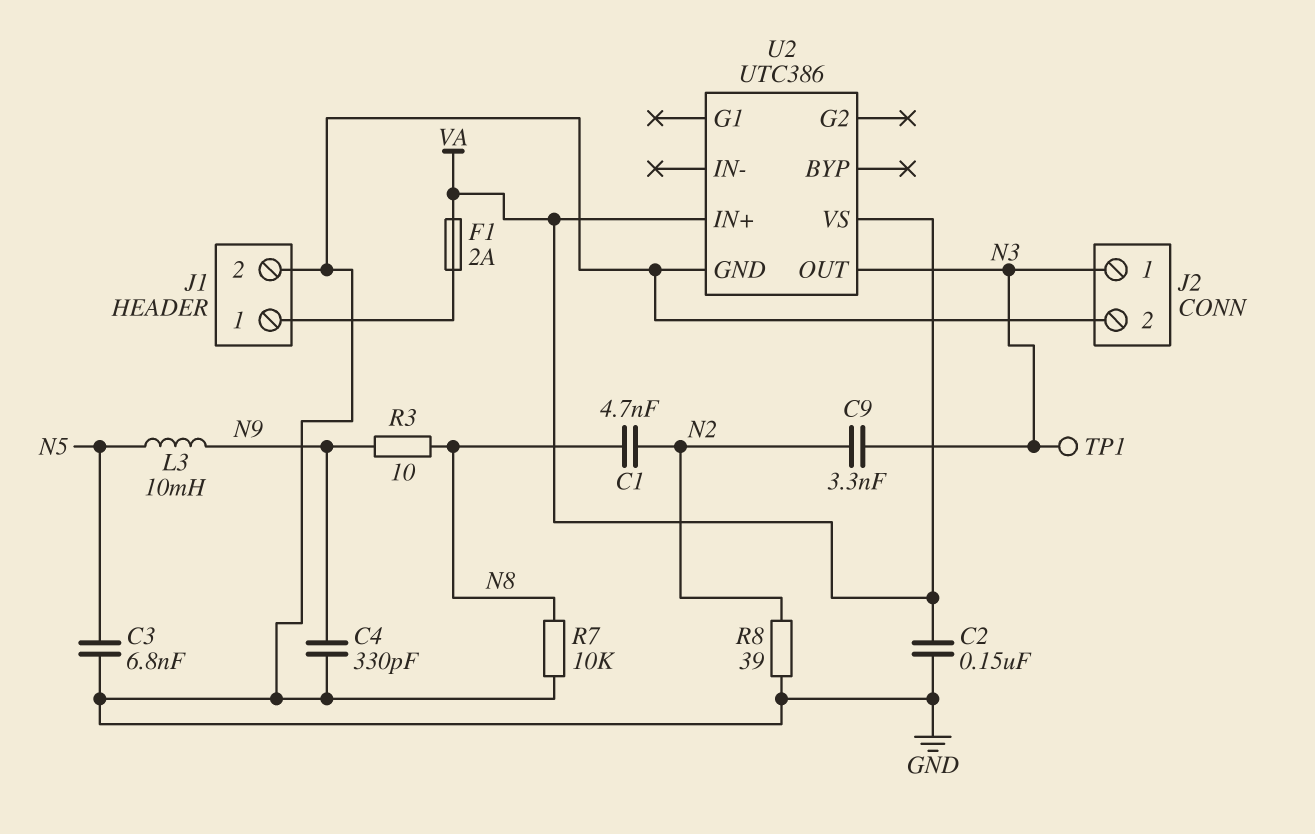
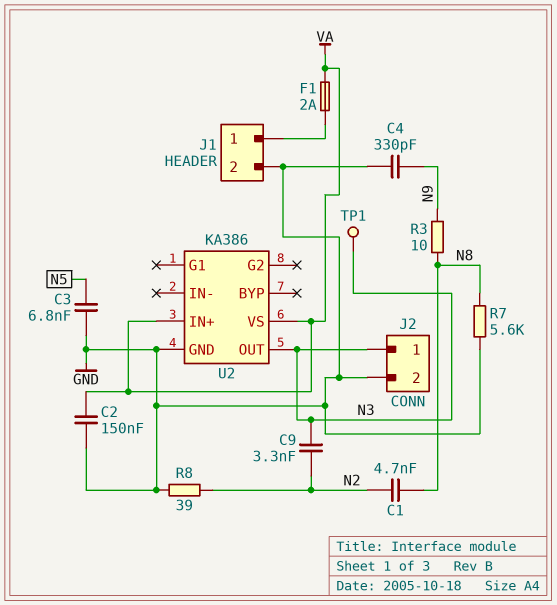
L3: 10mH (N5, N9) -> none
R7: 10k (GND, N8) -> 5.6k (GND, N8)
U2: UTC386 -> KA386

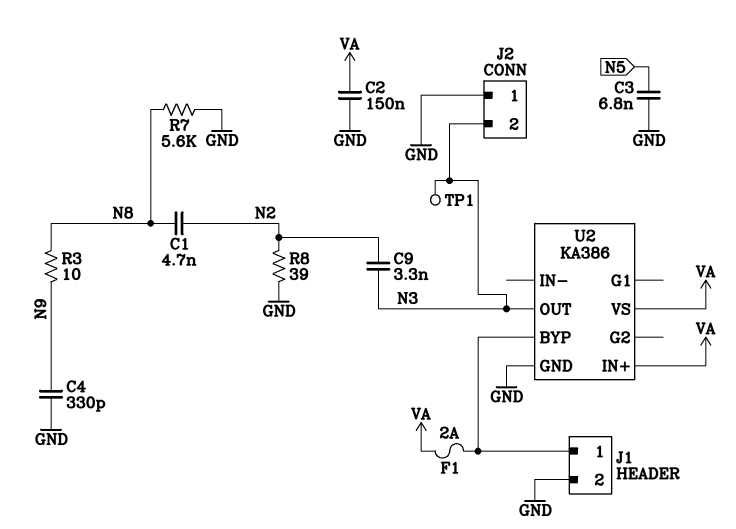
J2 pin 1: N3 -> GND
J2 pin 2: GND -> N3
U2 pin BYP: none -> J1/1

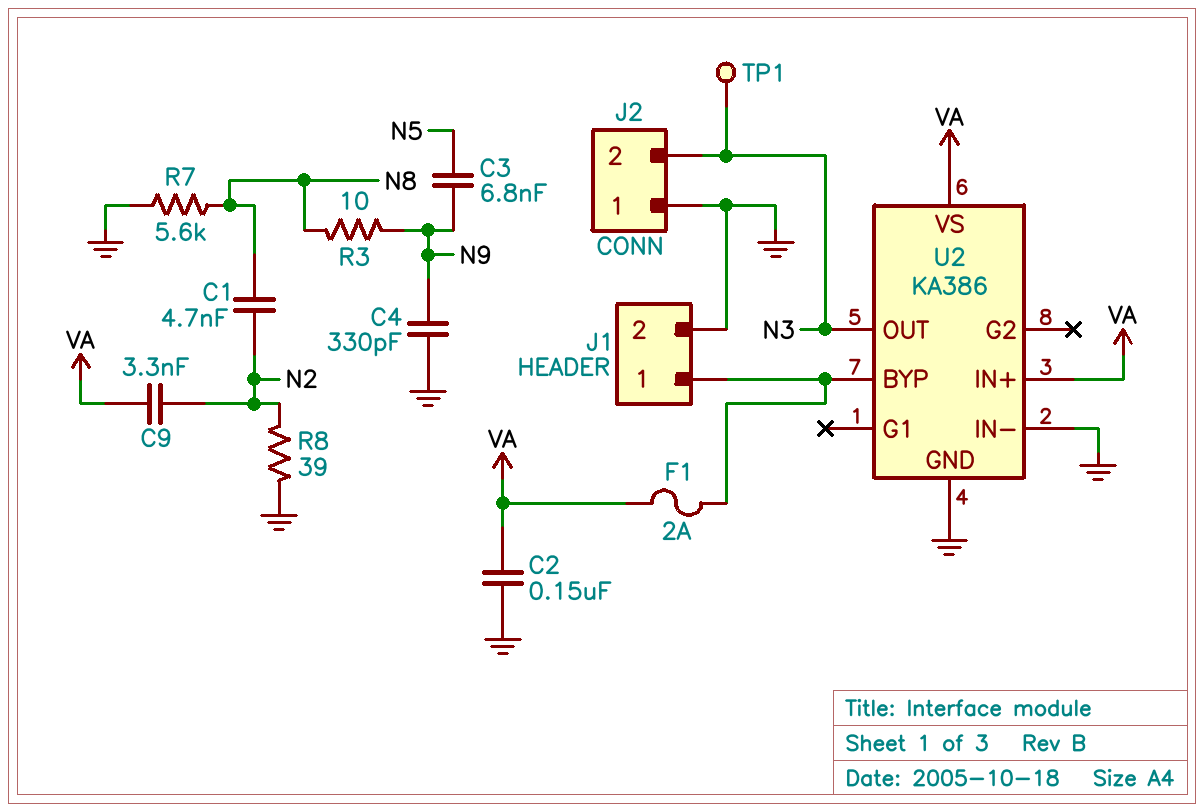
C3: 6.8nF (GND, N5) -> 6.8nF (N5, N9)
C9: 3.3nF (N2, N3) -> 3.3nF (N2, VA)
U2 pin IN-: none -> GND

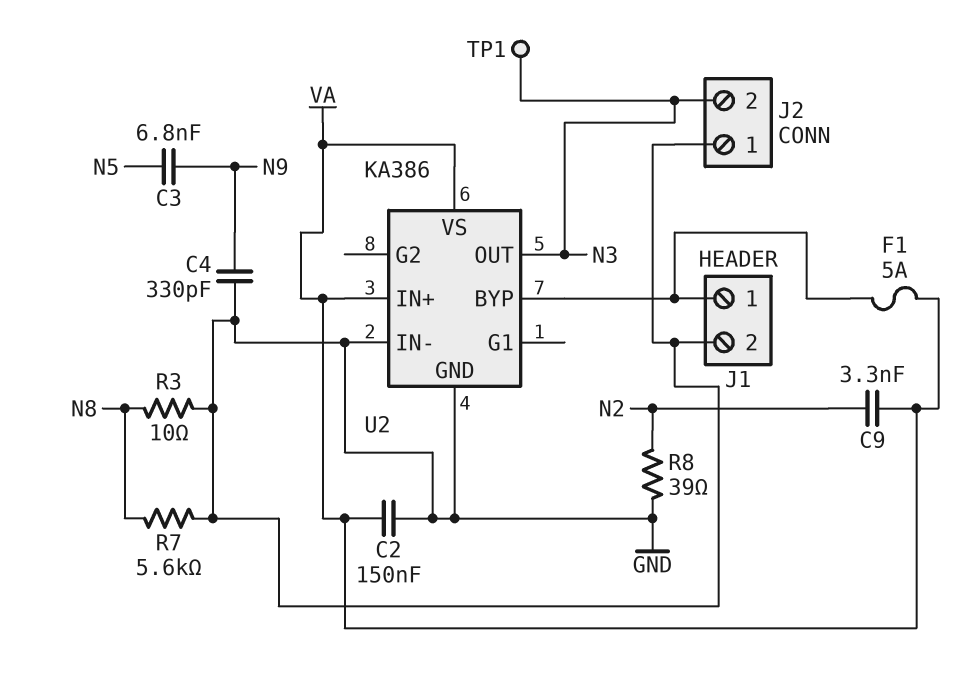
C1: 4.7nF (N2, N8) -> none
F1: 2A (J1/1, VA) -> 5A (J1/1, VA)
R3: 10 (N8, N9) -> 10 (GND, N8)

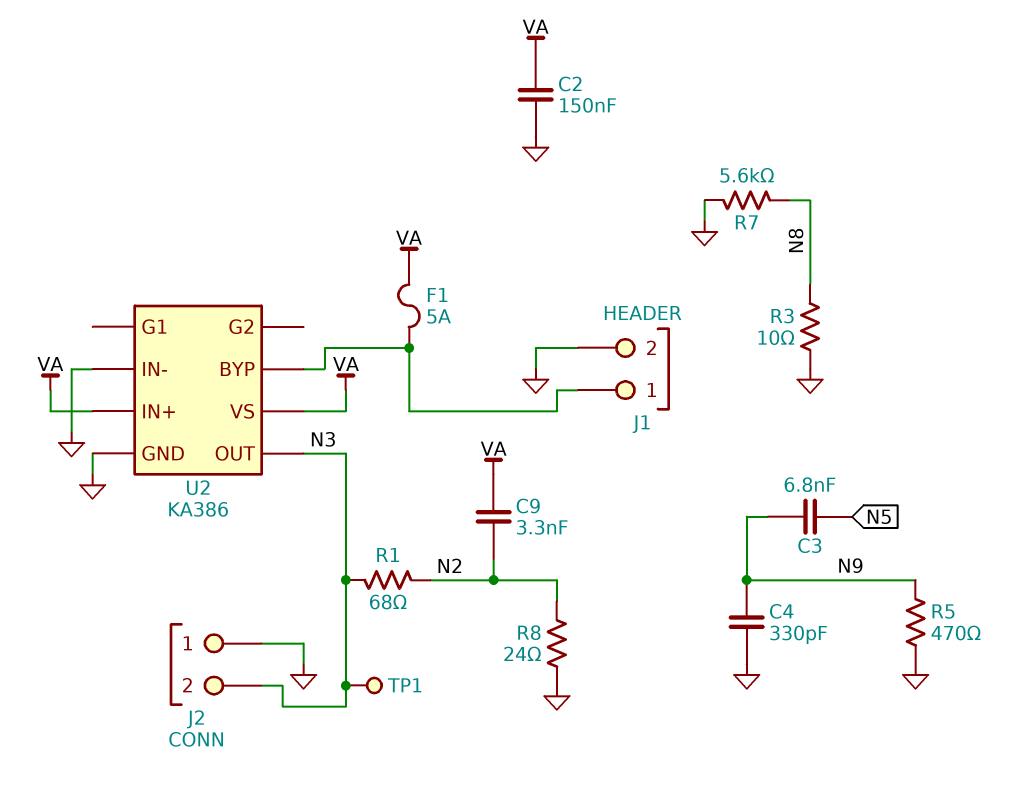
R1: none -> 68 (N2, N3)
R5: none -> 470 (GND, N9)
R8: 39 (GND, N2) -> 24 (GND, N2)

